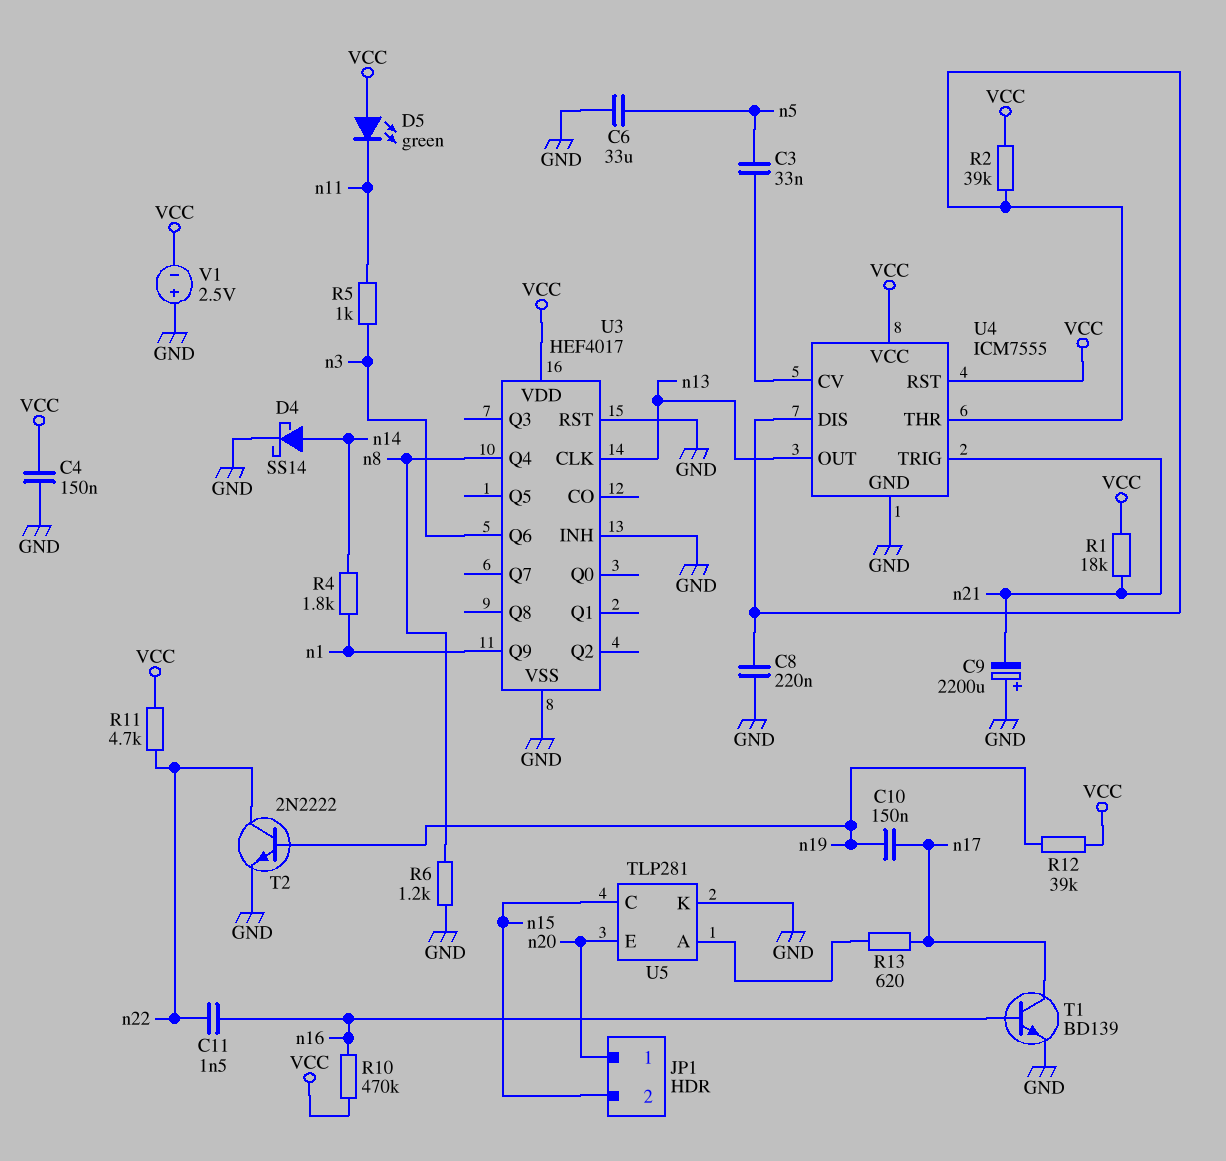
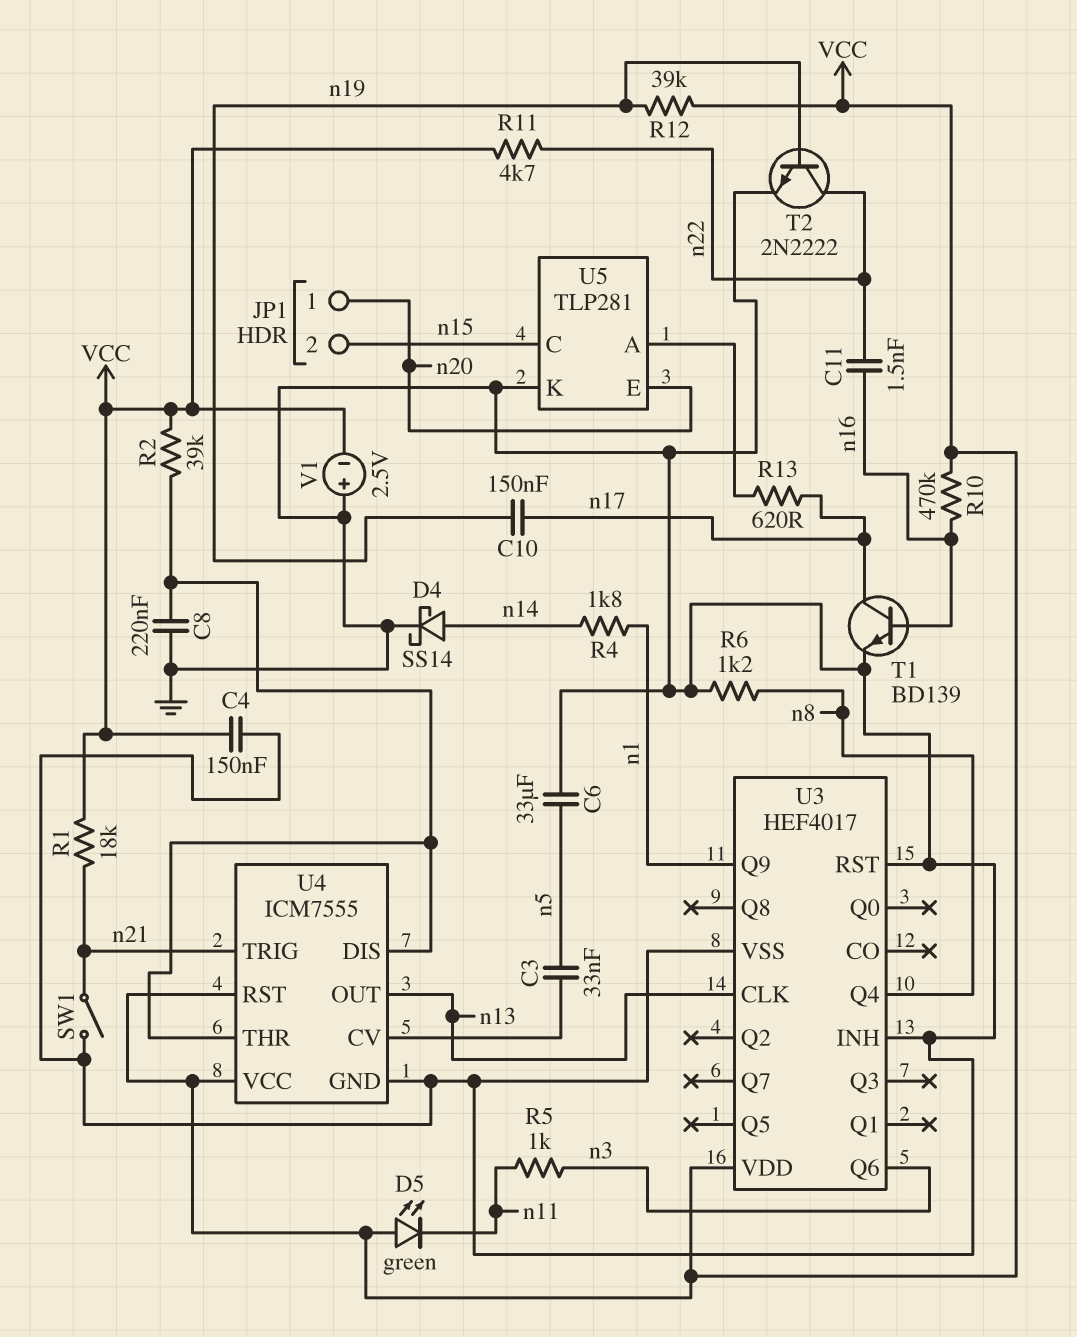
C9: 2200uF (plus GND, minus n21) -> none
SW1: none -> switch (GND, n21)

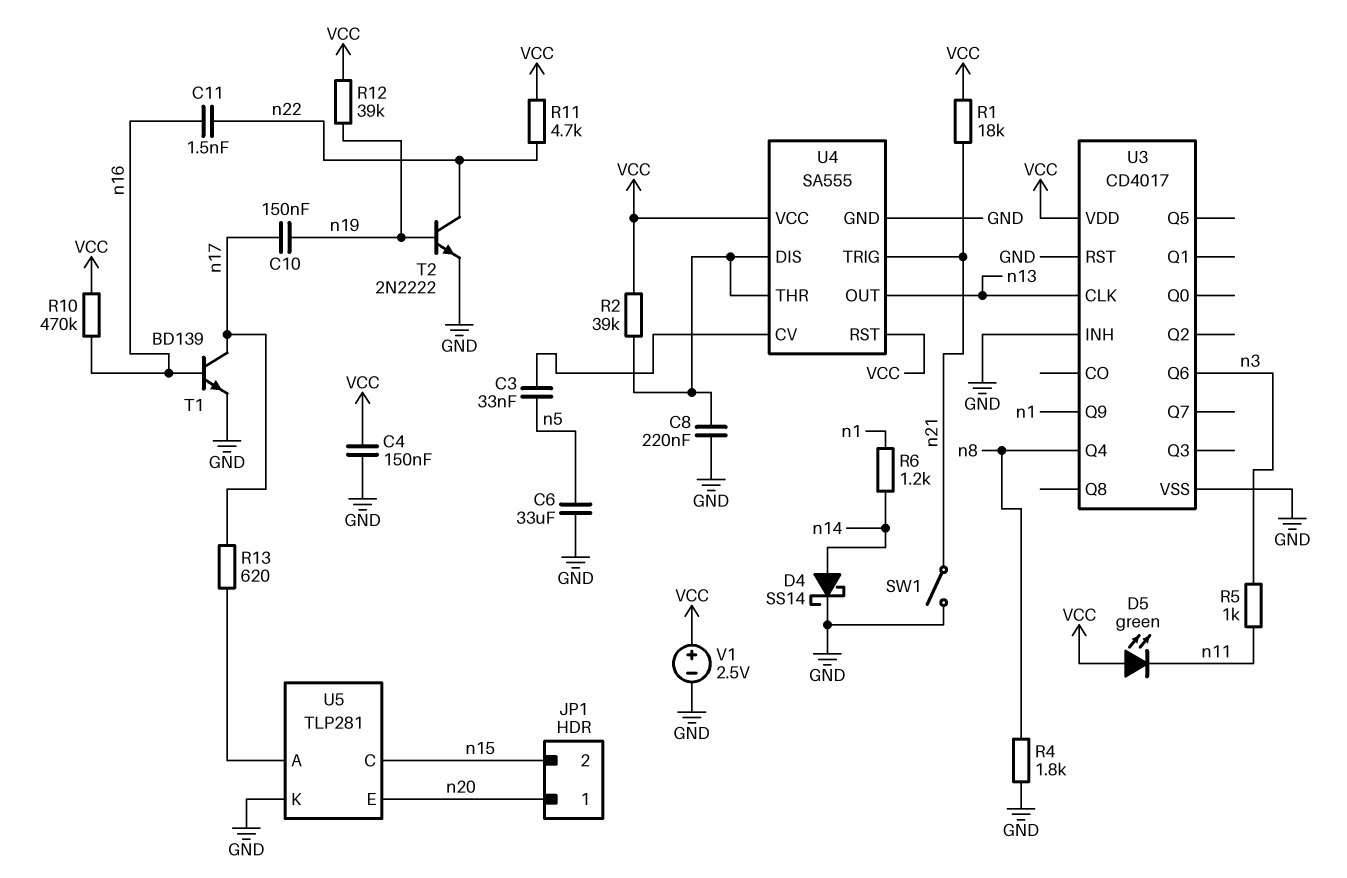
R4: 1.8k (n1, n14) -> 1.8k (GND, n8)
R6: 1.2k (GND, n8) -> 1.2k (n1, n14)
U3: HEF4017 -> CD4017
U4: ICM7555 -> SA555
V1: 2.5V (plus GND, minus VCC) -> 2.5V (plus VCC, minus GND)

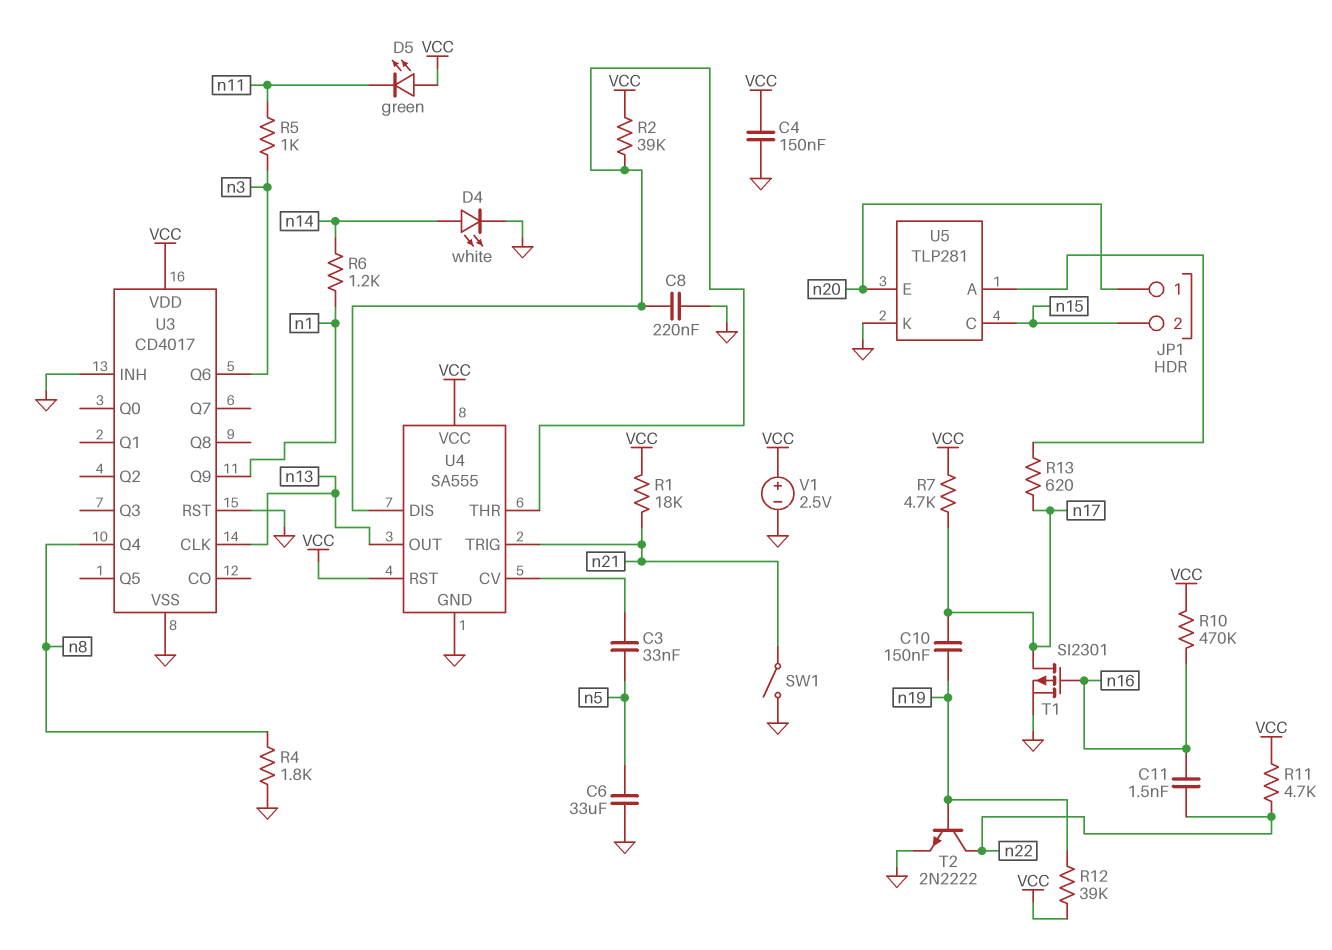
D4: schottky SS14 (A n14, K GND) -> LED white (A n14, K GND)
R7: none -> 4.7k (VCC, n17)
T1: NPN BD139 (B n16, C n17, E GND) -> PMOS SI2301 (G n16, D n17, S GND)

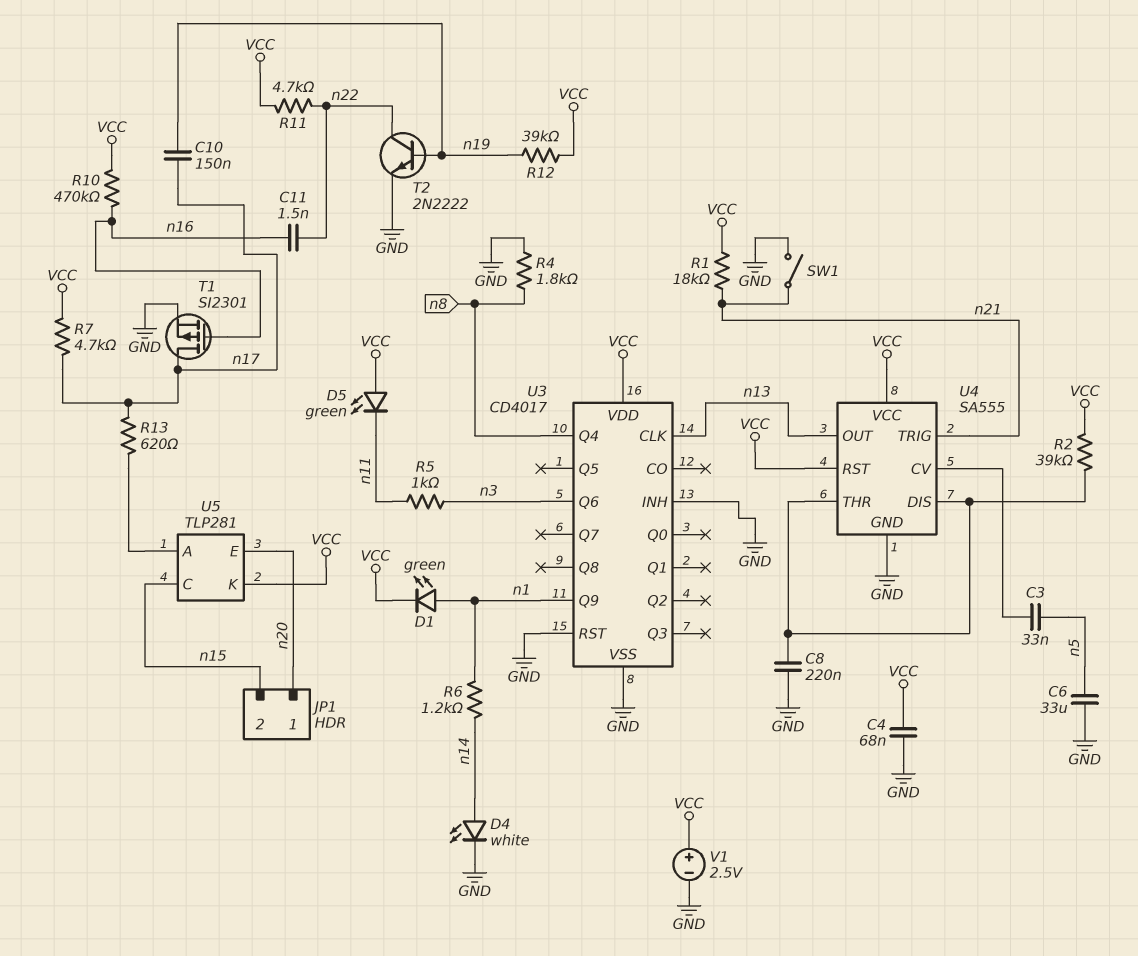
C4: 150nF (GND, VCC) -> 68nF (GND, VCC)
D1: none -> LED green (A n1, K VCC)
U5 pin K: GND -> VCC

